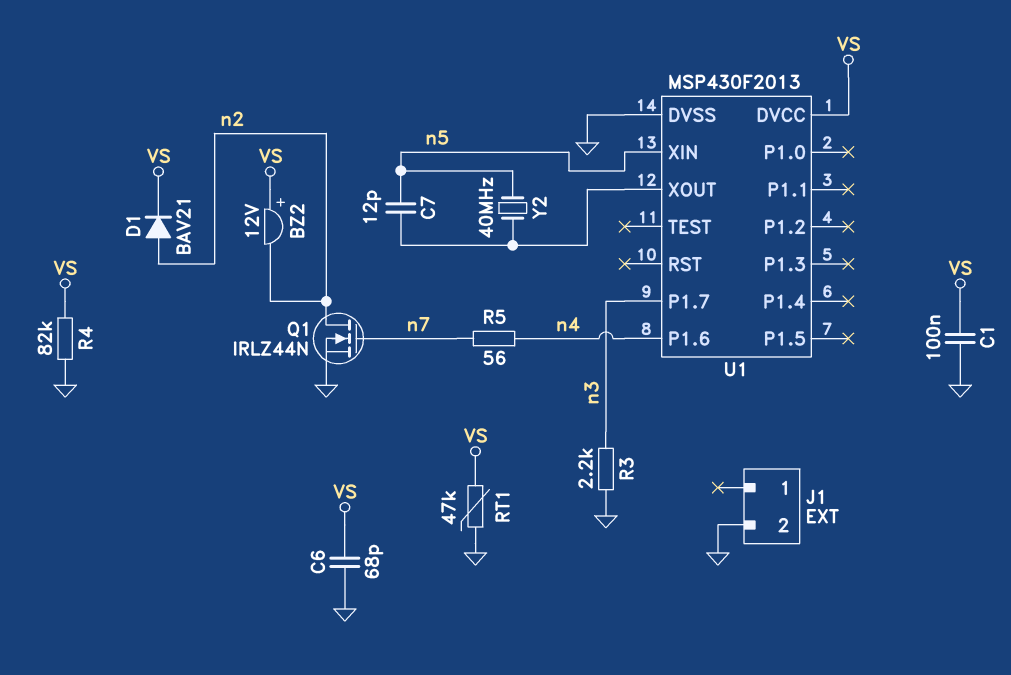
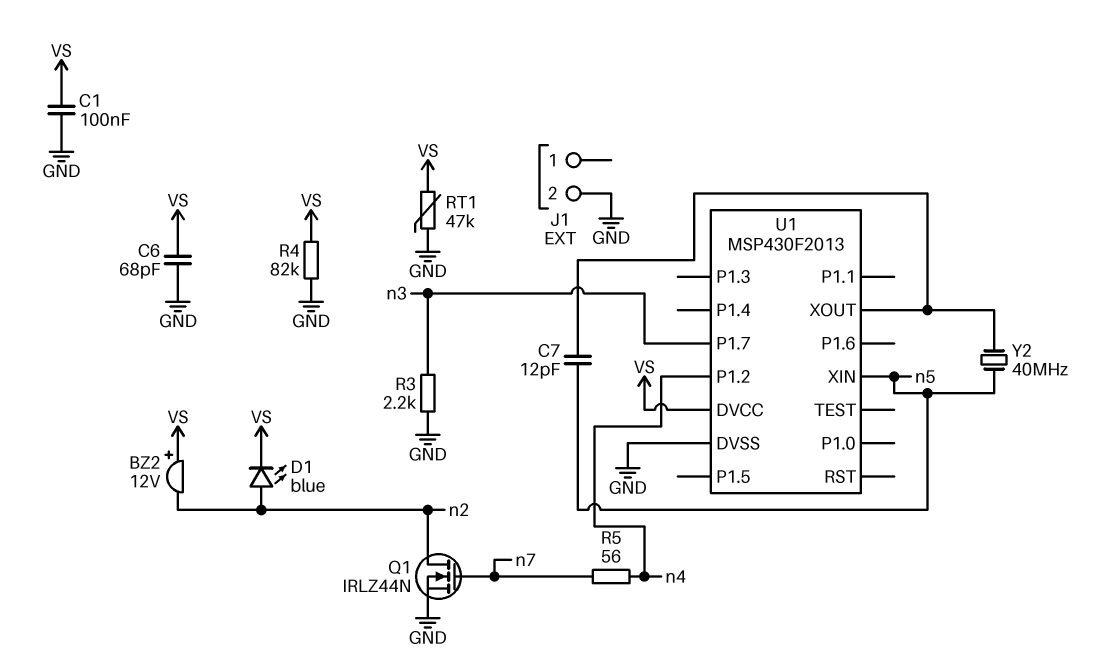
D1: diode BAV21 (A n2, K VS) -> LED blue (A n2, K VS)
U1 pin P1.2: none -> n4
U1 pin P1.6: n4 -> none

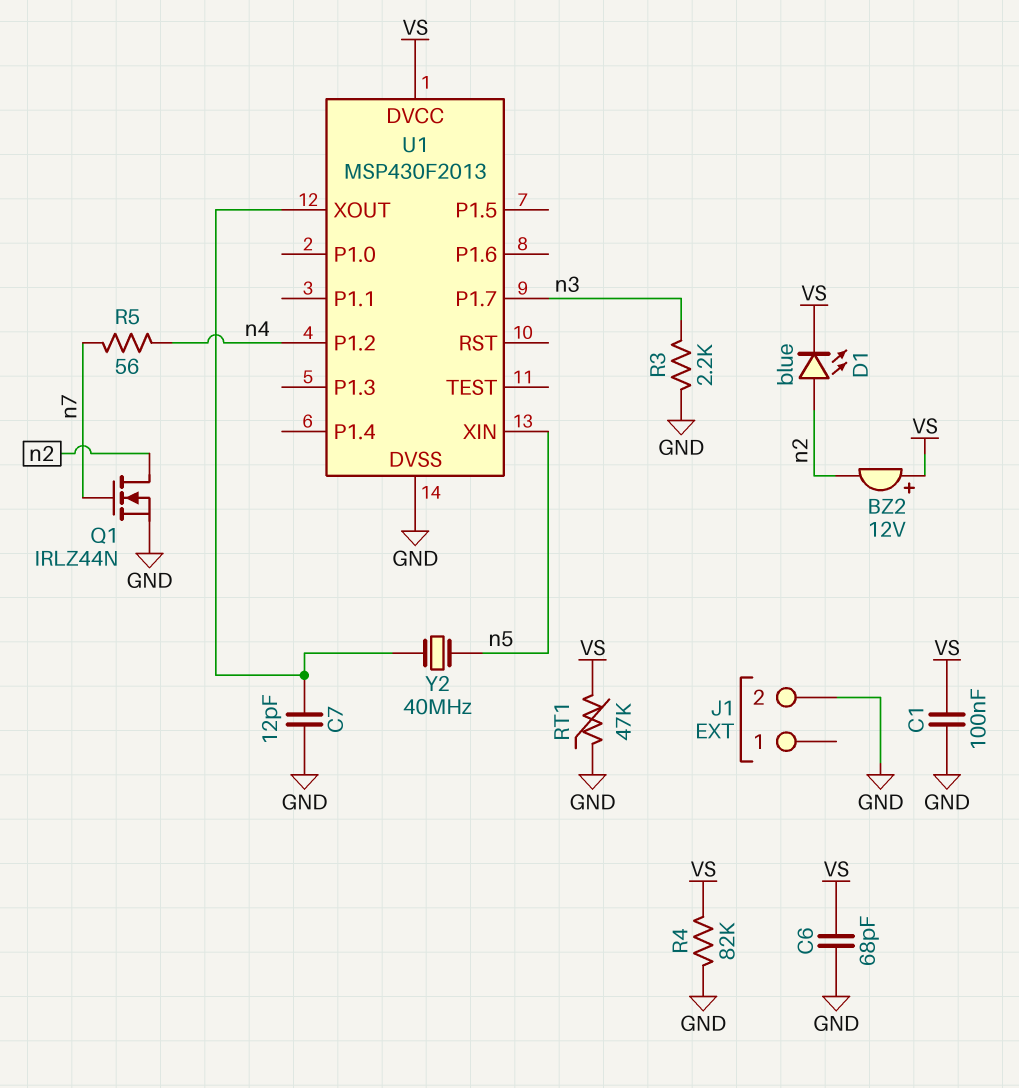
C7: 12pF (U1/XOUT, n5) -> 12pF (GND, U1/XOUT)

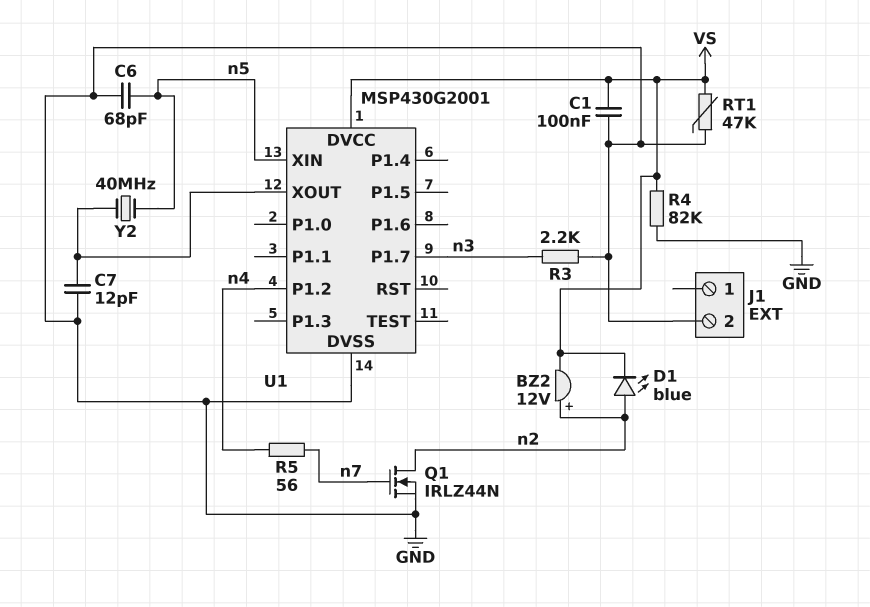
BZ2: buzzer 12V (plus VS, minus n2) -> buzzer 12V (plus n2, minus VS)
C6: 68pF (GND, VS) -> 68pF (GND, n5)
U1: MSP430F2013 -> MSP430G2001

